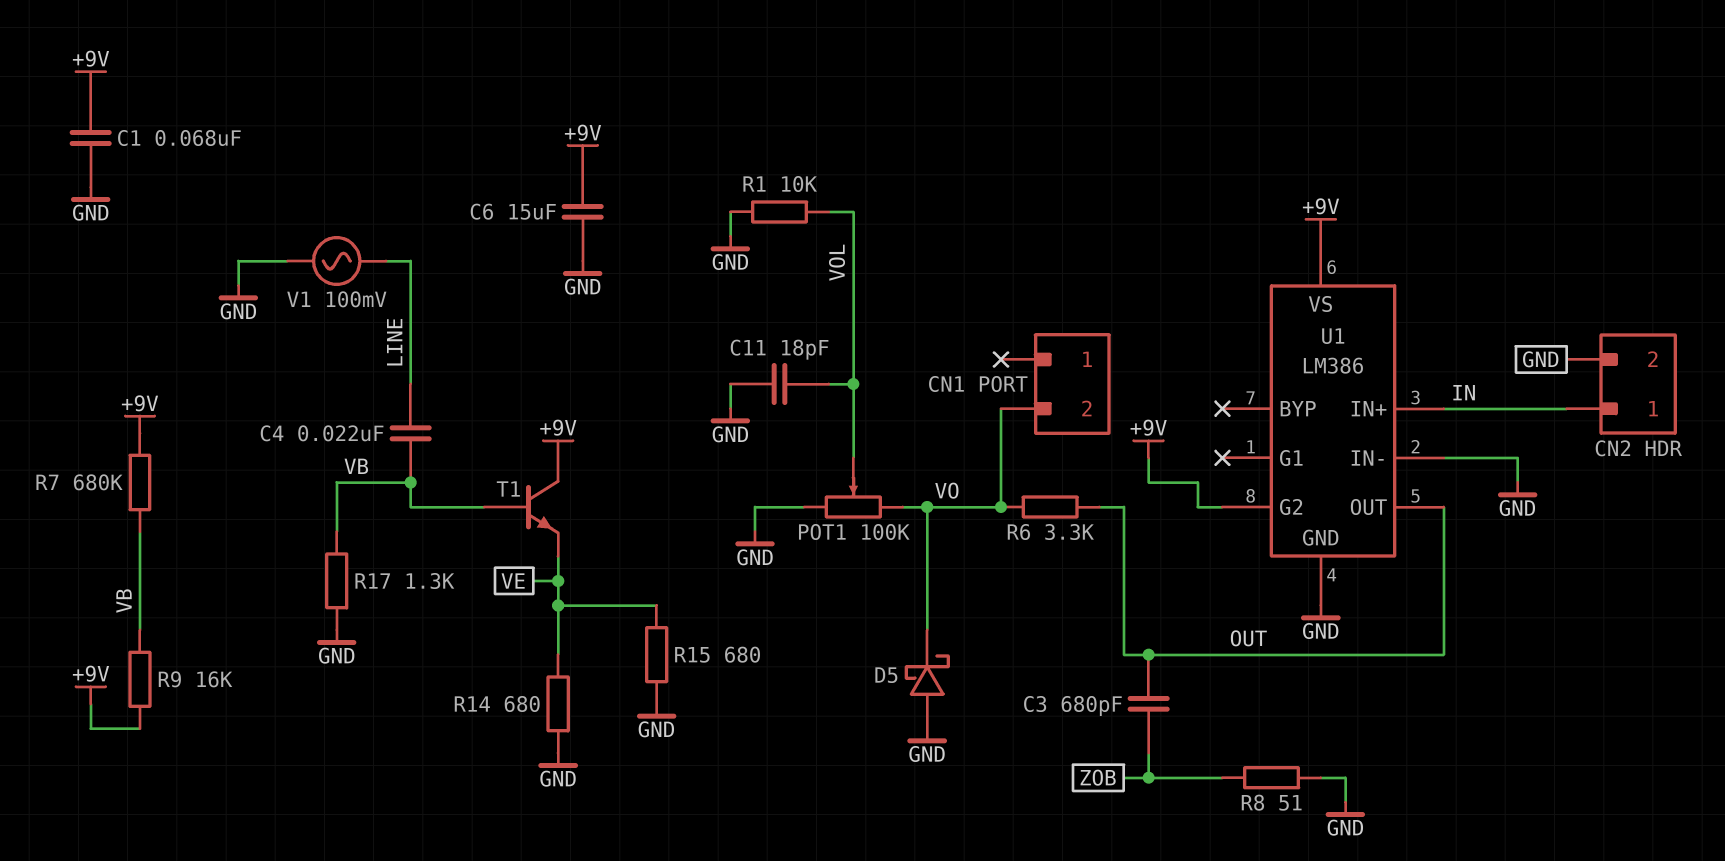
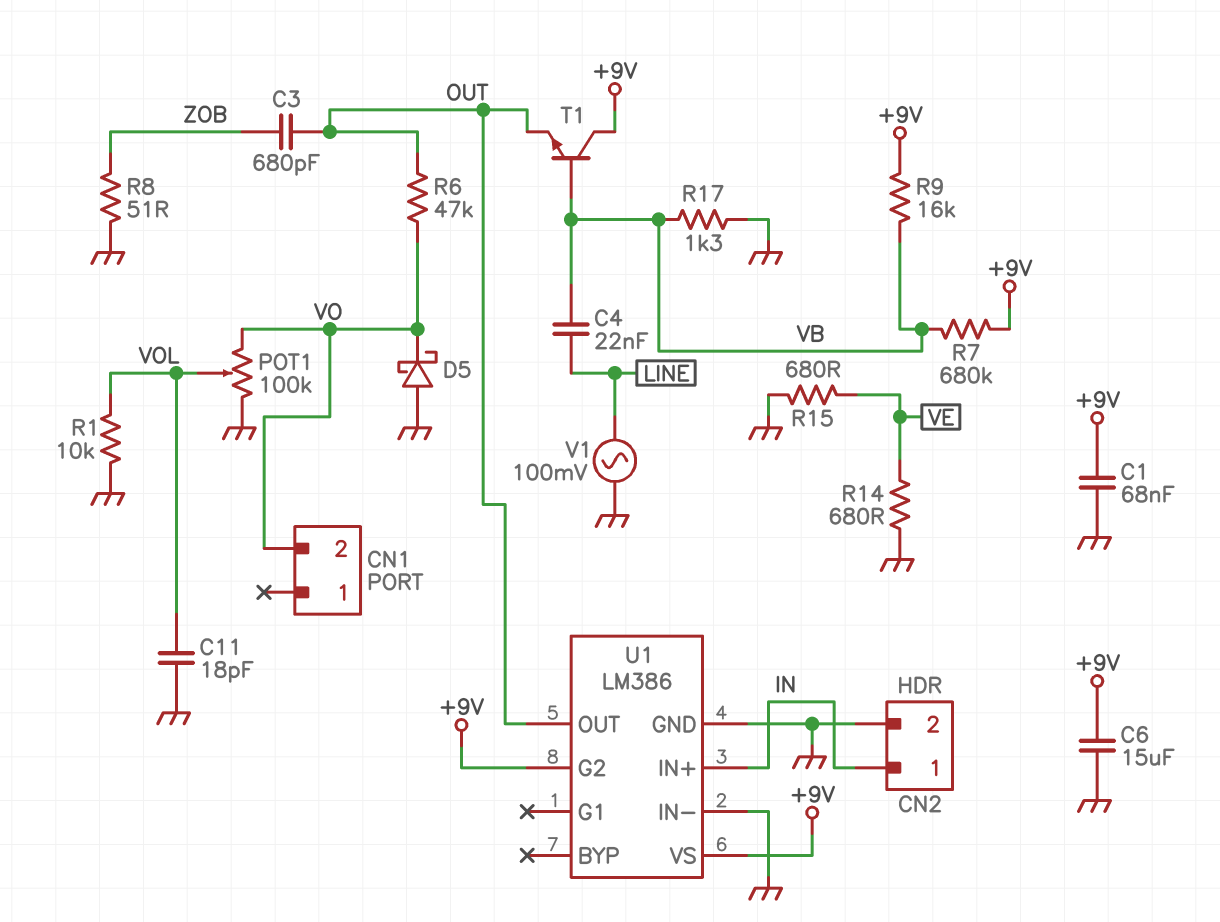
R6: 3.3k (OUT, VO) -> 47k (OUT, VO)
T1: NPN (B VB, C +9V, E VE) -> NPN (B VB, C +9V, E OUT)

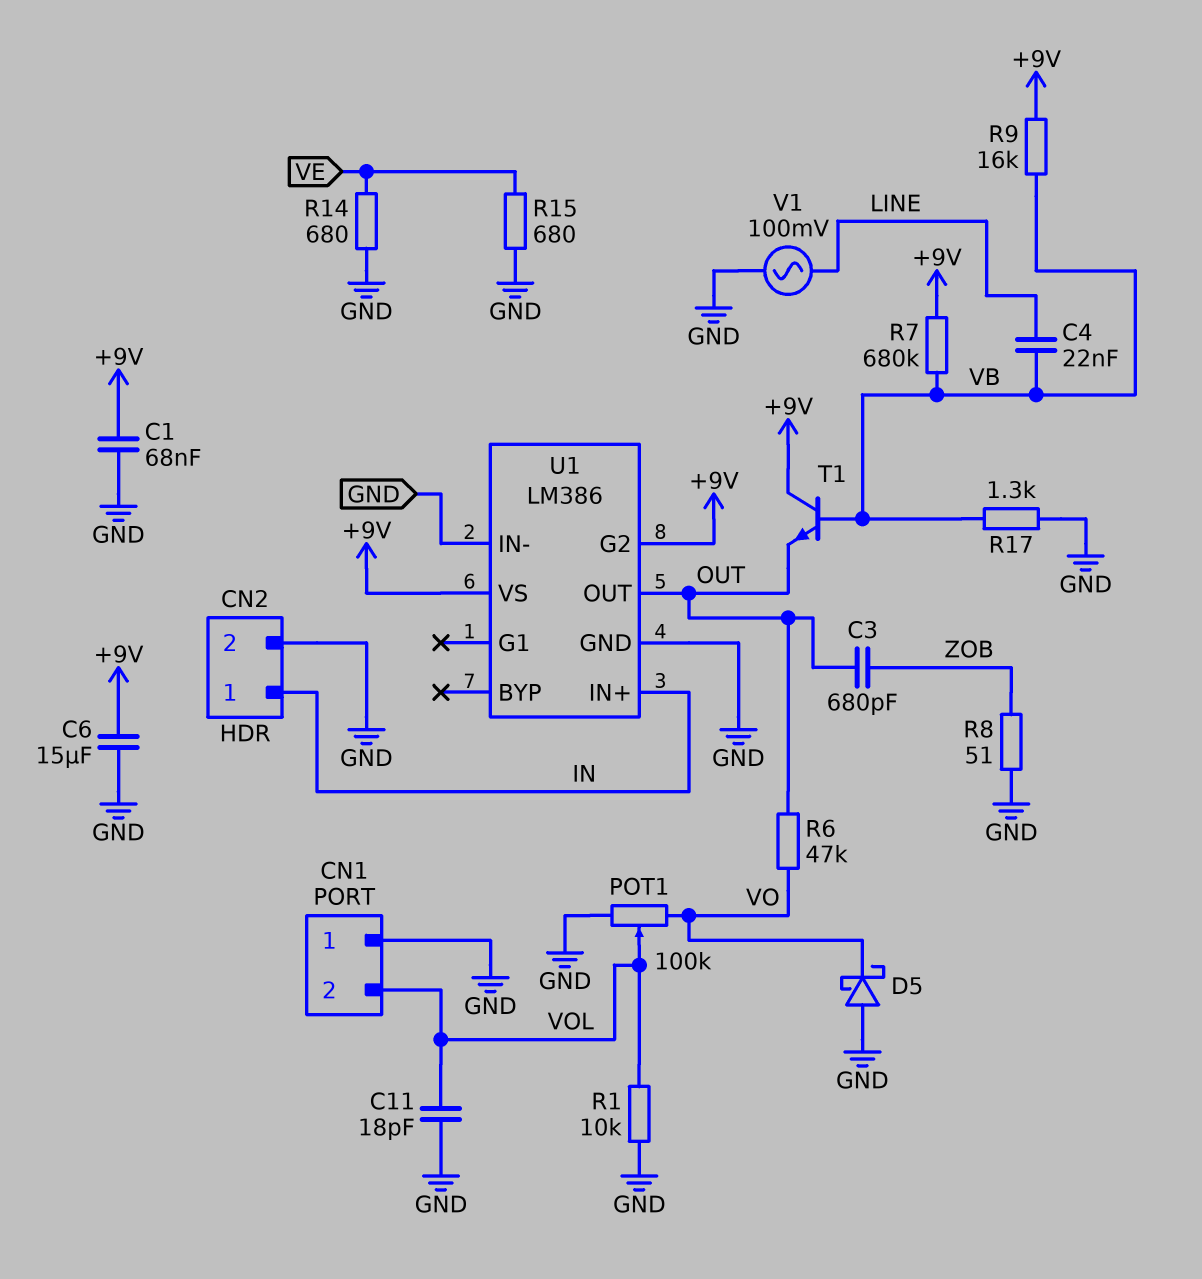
CN1 pin 1: none -> GND
CN1 pin 2: VO -> VOL

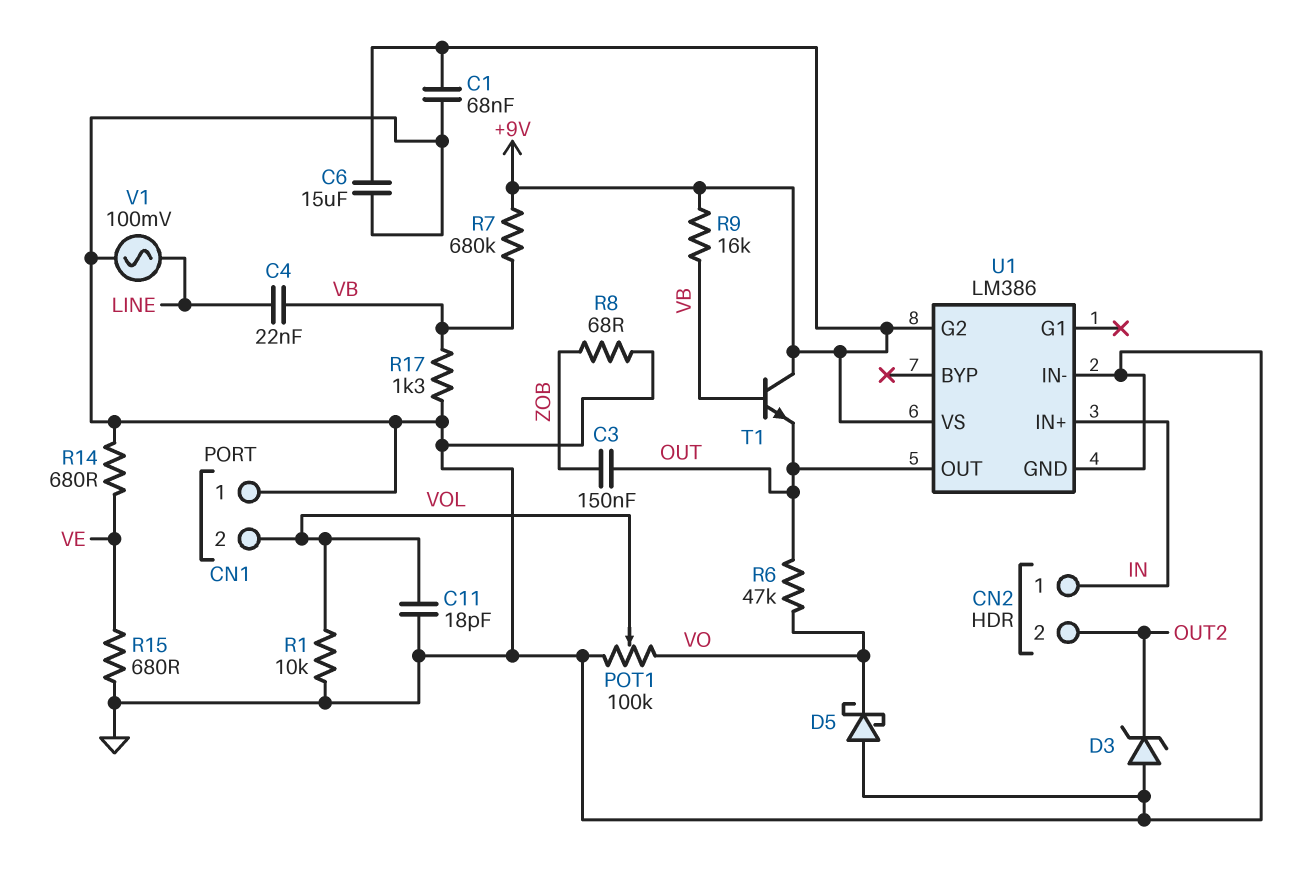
C3: 680pF (OUT, ZOB) -> 150nF (OUT, ZOB)
CN2 pin 2: GND -> OUT2
D3: none -> zener (A GND, K OUT2)
R8: 51 (GND, ZOB) -> 68 (GND, ZOB)

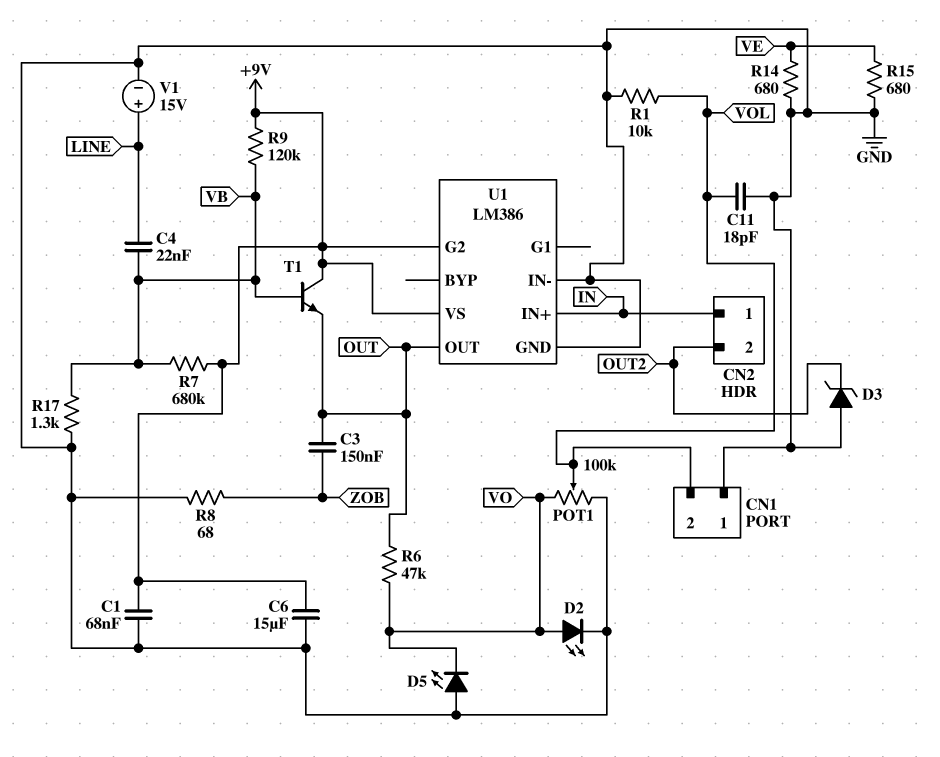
D2: none -> LED (A VO, K GND)
D5: schottky (A GND, K VO) -> LED (A GND, K VO)
R9: 16k (+9V, VB) -> 120k (+9V, VB)
V1: AC 100mV (GND, LINE) -> 15V (plus LINE, minus GND)

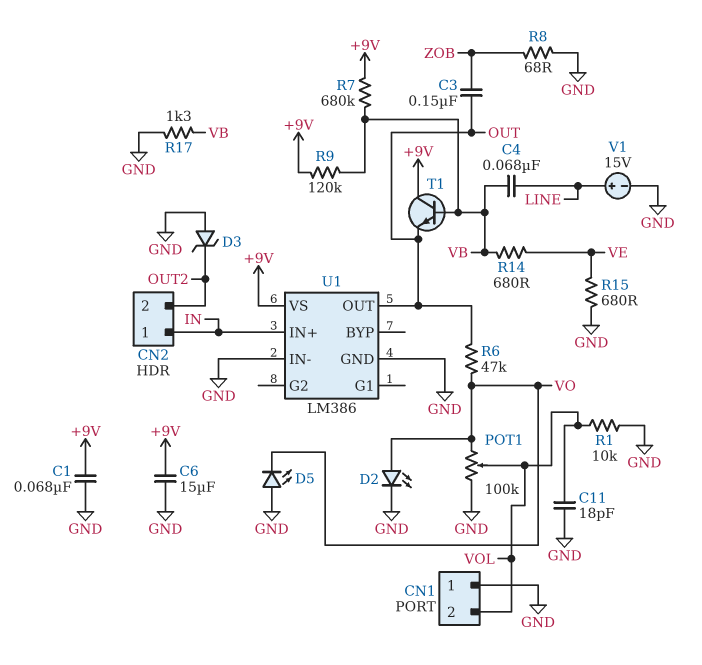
C4: 22nF (LINE, VB) -> 68nF (LINE, VB)
R14: 680 (GND, VE) -> 680 (VB, VE)
U1 pin G2: +9V -> none

